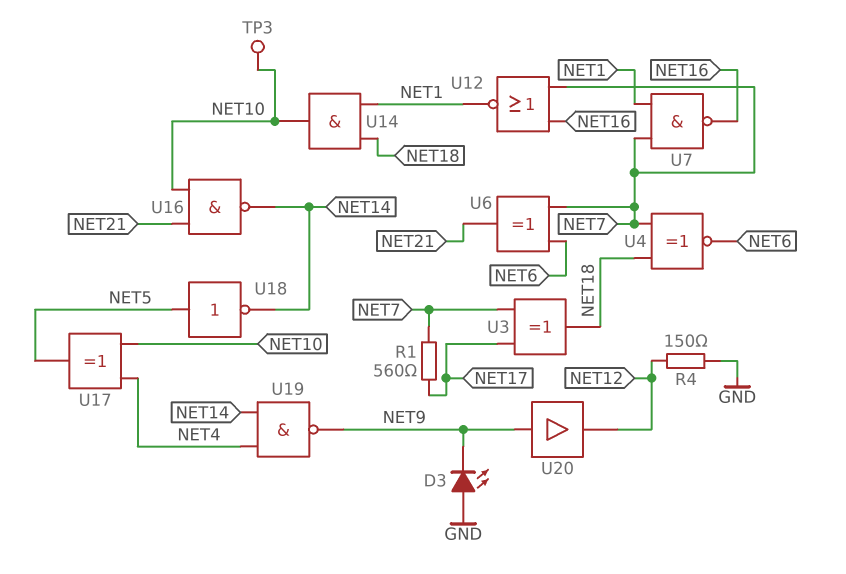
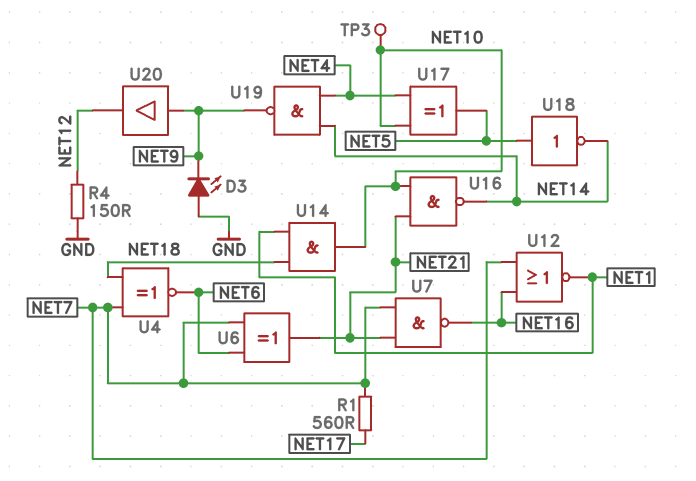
U3: XOR (in NET7, in NET17, out NET18) -> none
U7: NAND (in NET1, in NET7, out NET16) -> NAND (in NET7, in NET21, out NET16)

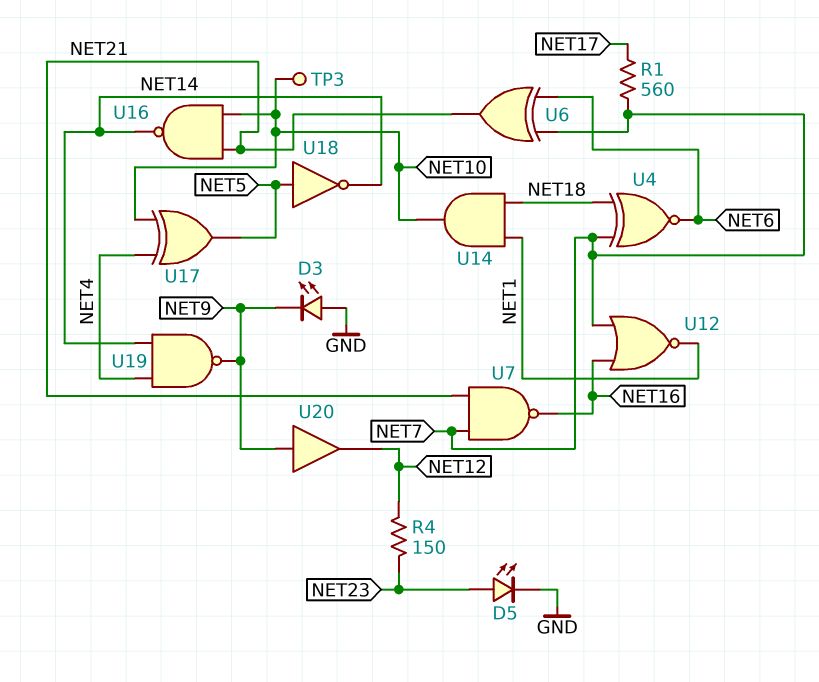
D5: none -> LED (A NET23, K GND)
R4: 150 (GND, NET12) -> 150 (NET12, NET23)

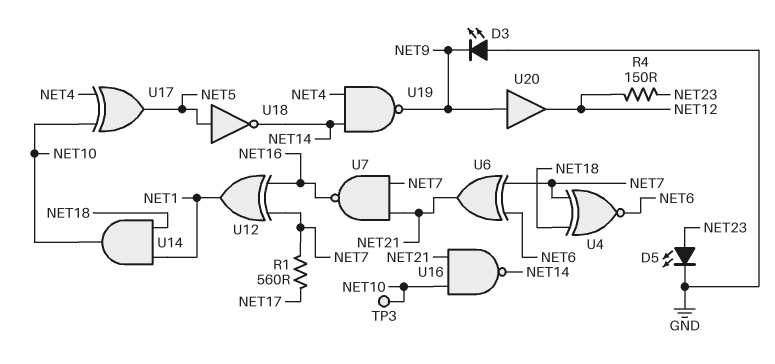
U12: NOR (in NET7, in NET16, out NET1) -> XOR (in NET7, in NET16, out NET1)

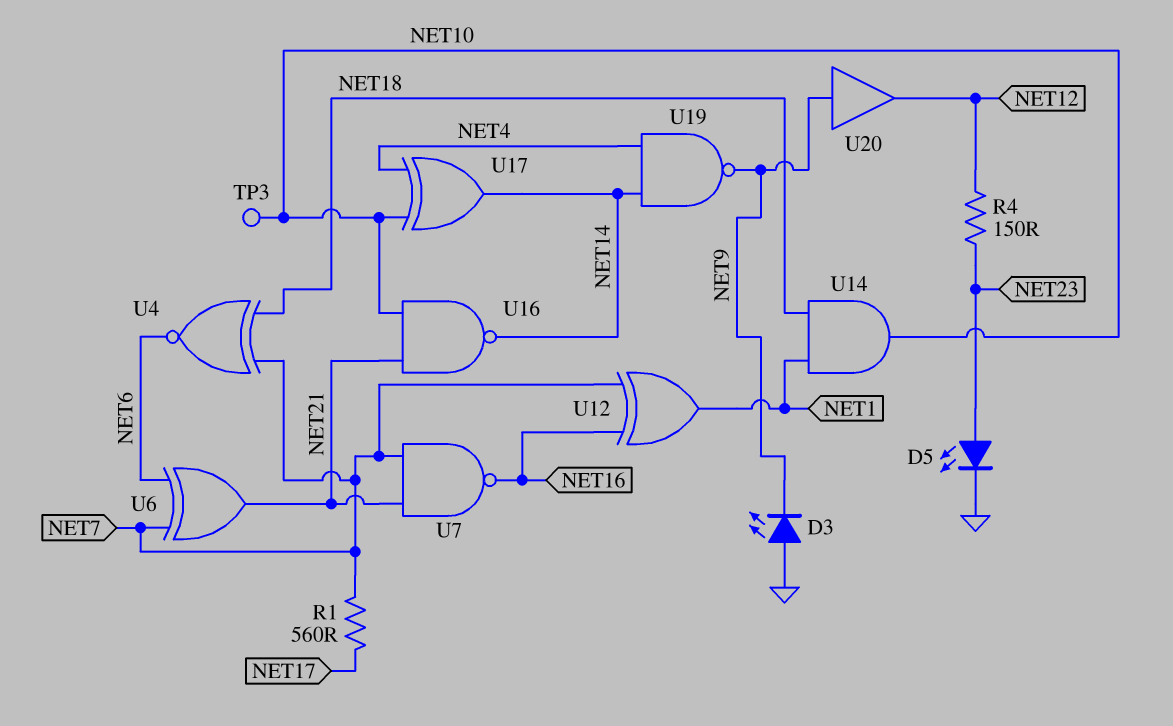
U17: XOR (in NET4, in NET10, out NET5) -> XOR (in NET4, in NET10, out NET14)
U18: NOT (in NET5, out NET14) -> none

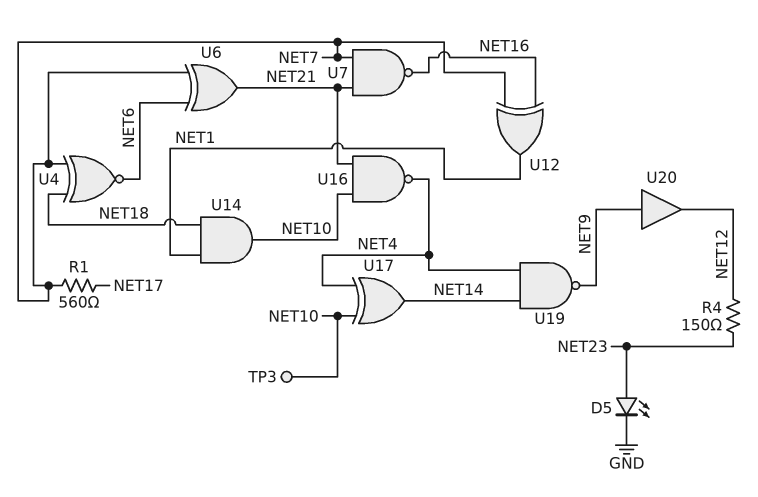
D3: LED (A GND, K NET9) -> none
U16: NAND (in NET10, in NET21, out NET14) -> NAND (in NET10, in NET21, out NET4)

